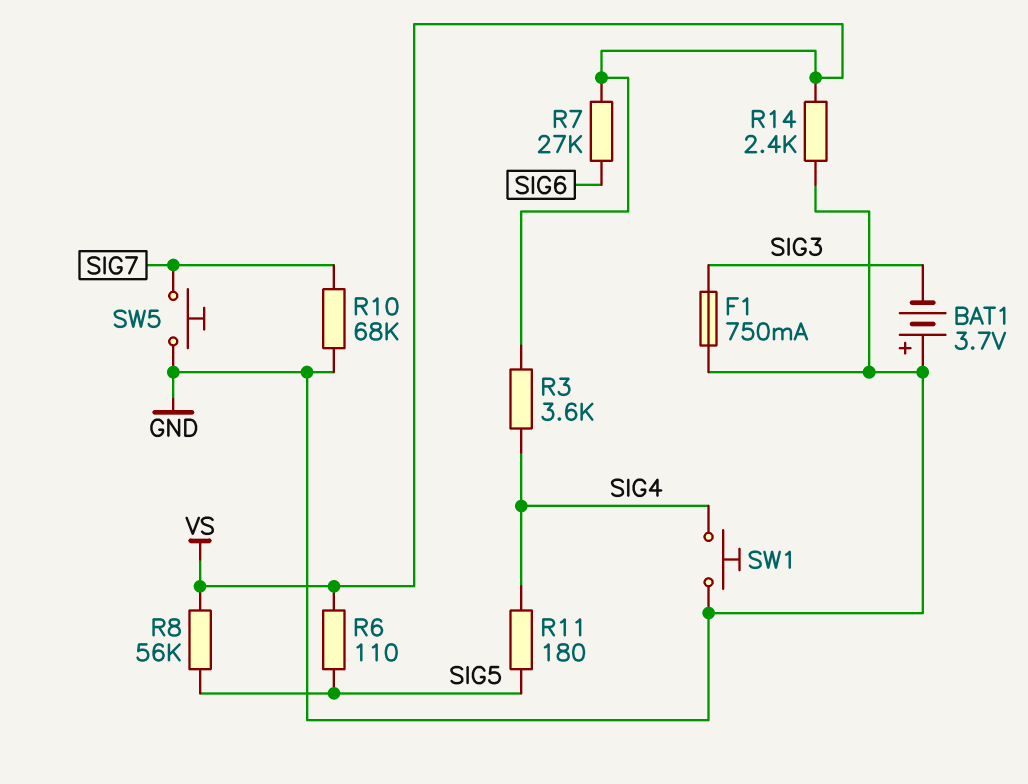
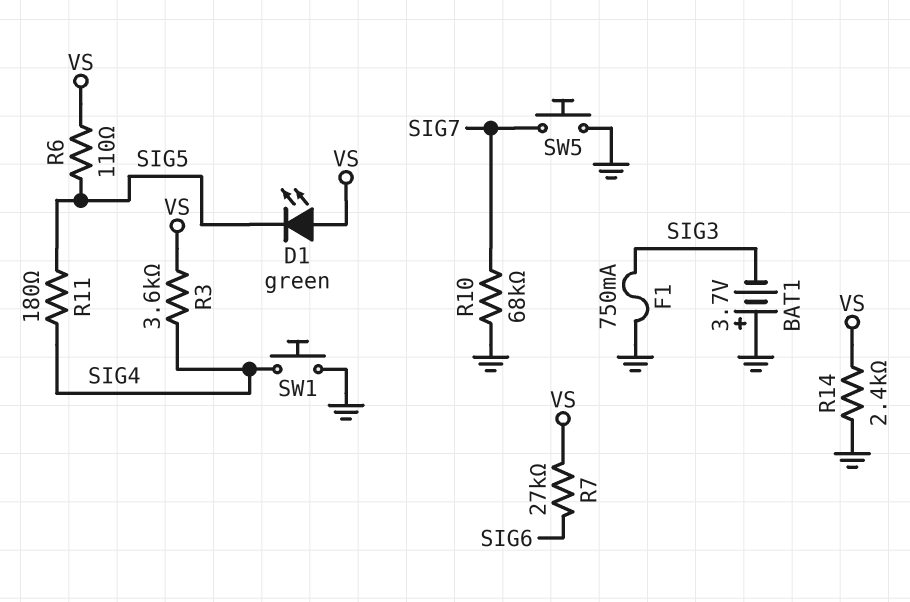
D1: none -> LED green (A VS, K SIG5)
R8: 56k (SIG5, VS) -> none

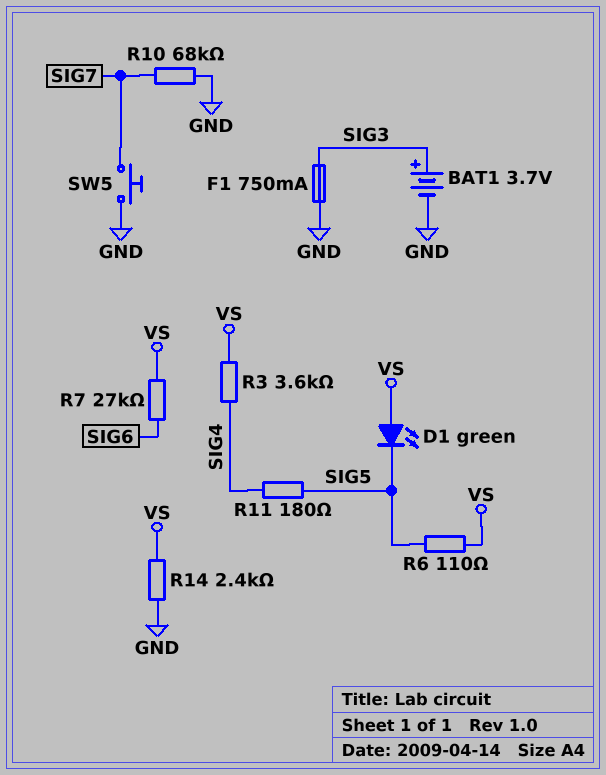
BAT1: 3.7V (plus GND, minus SIG3) -> 3.7V (plus SIG3, minus GND)
SW1: button (GND, SIG4) -> none

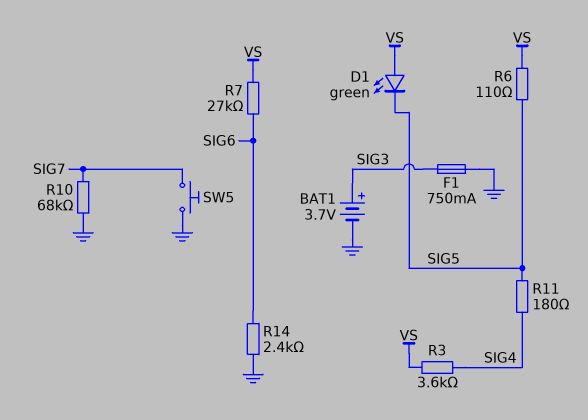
R14: 2.4k (GND, VS) -> 2.4k (GND, SIG6)

